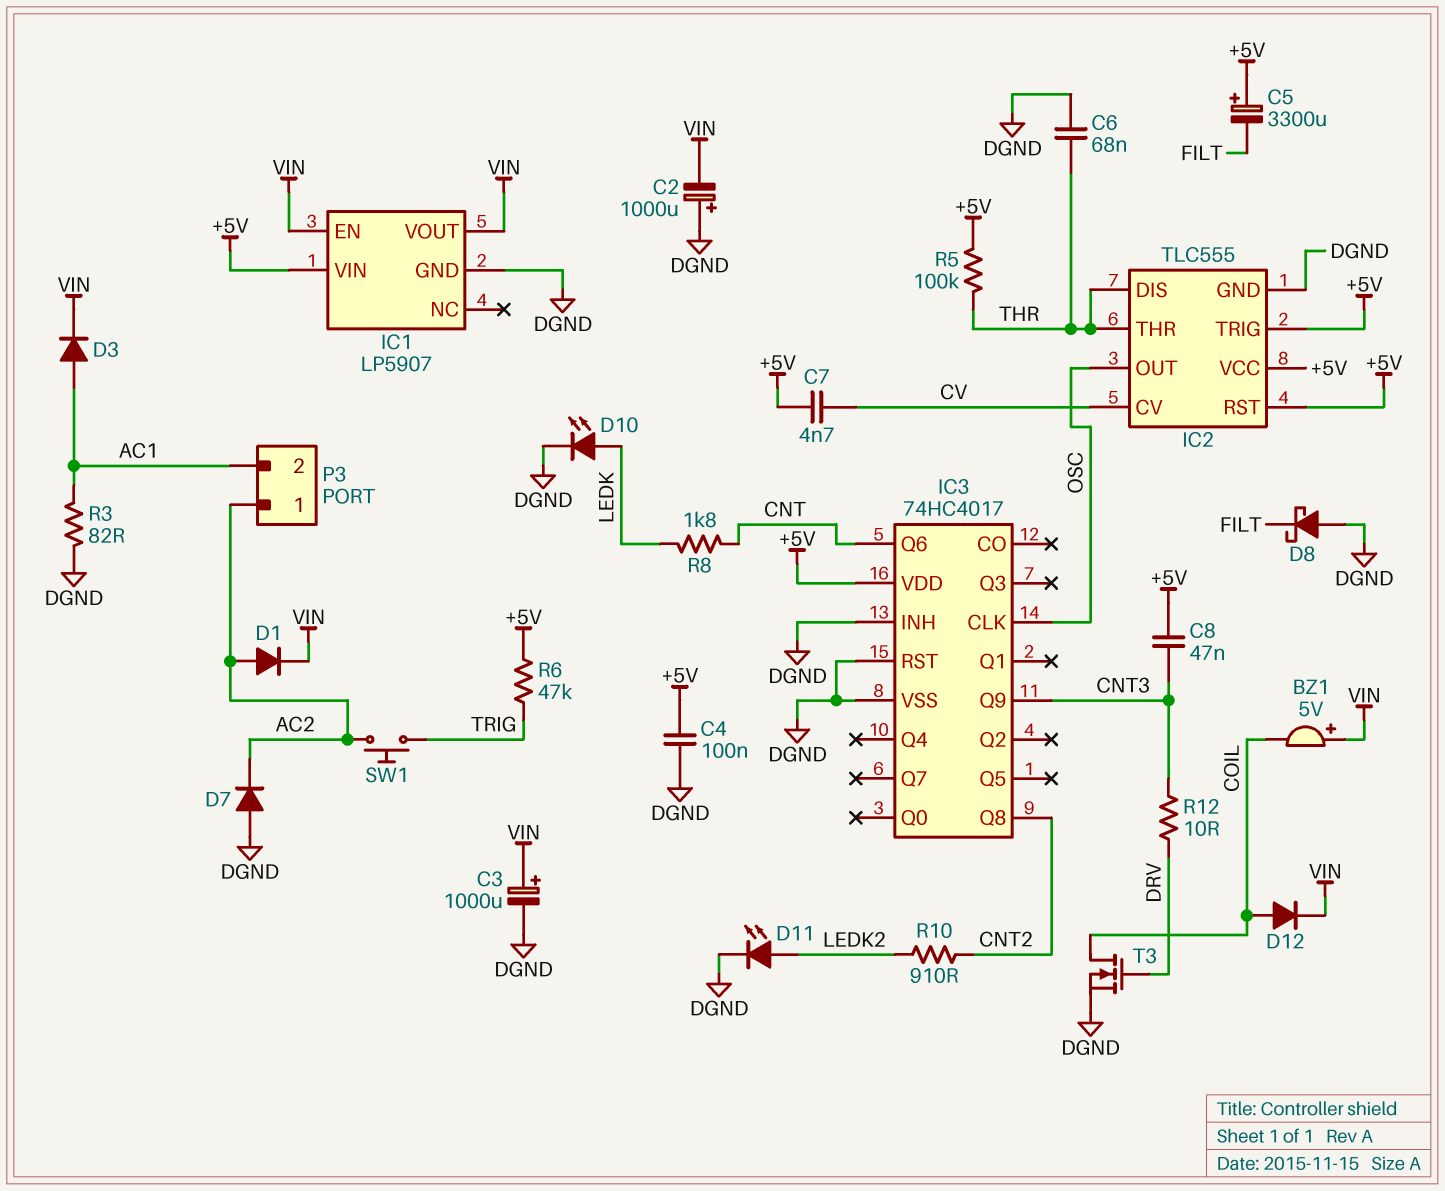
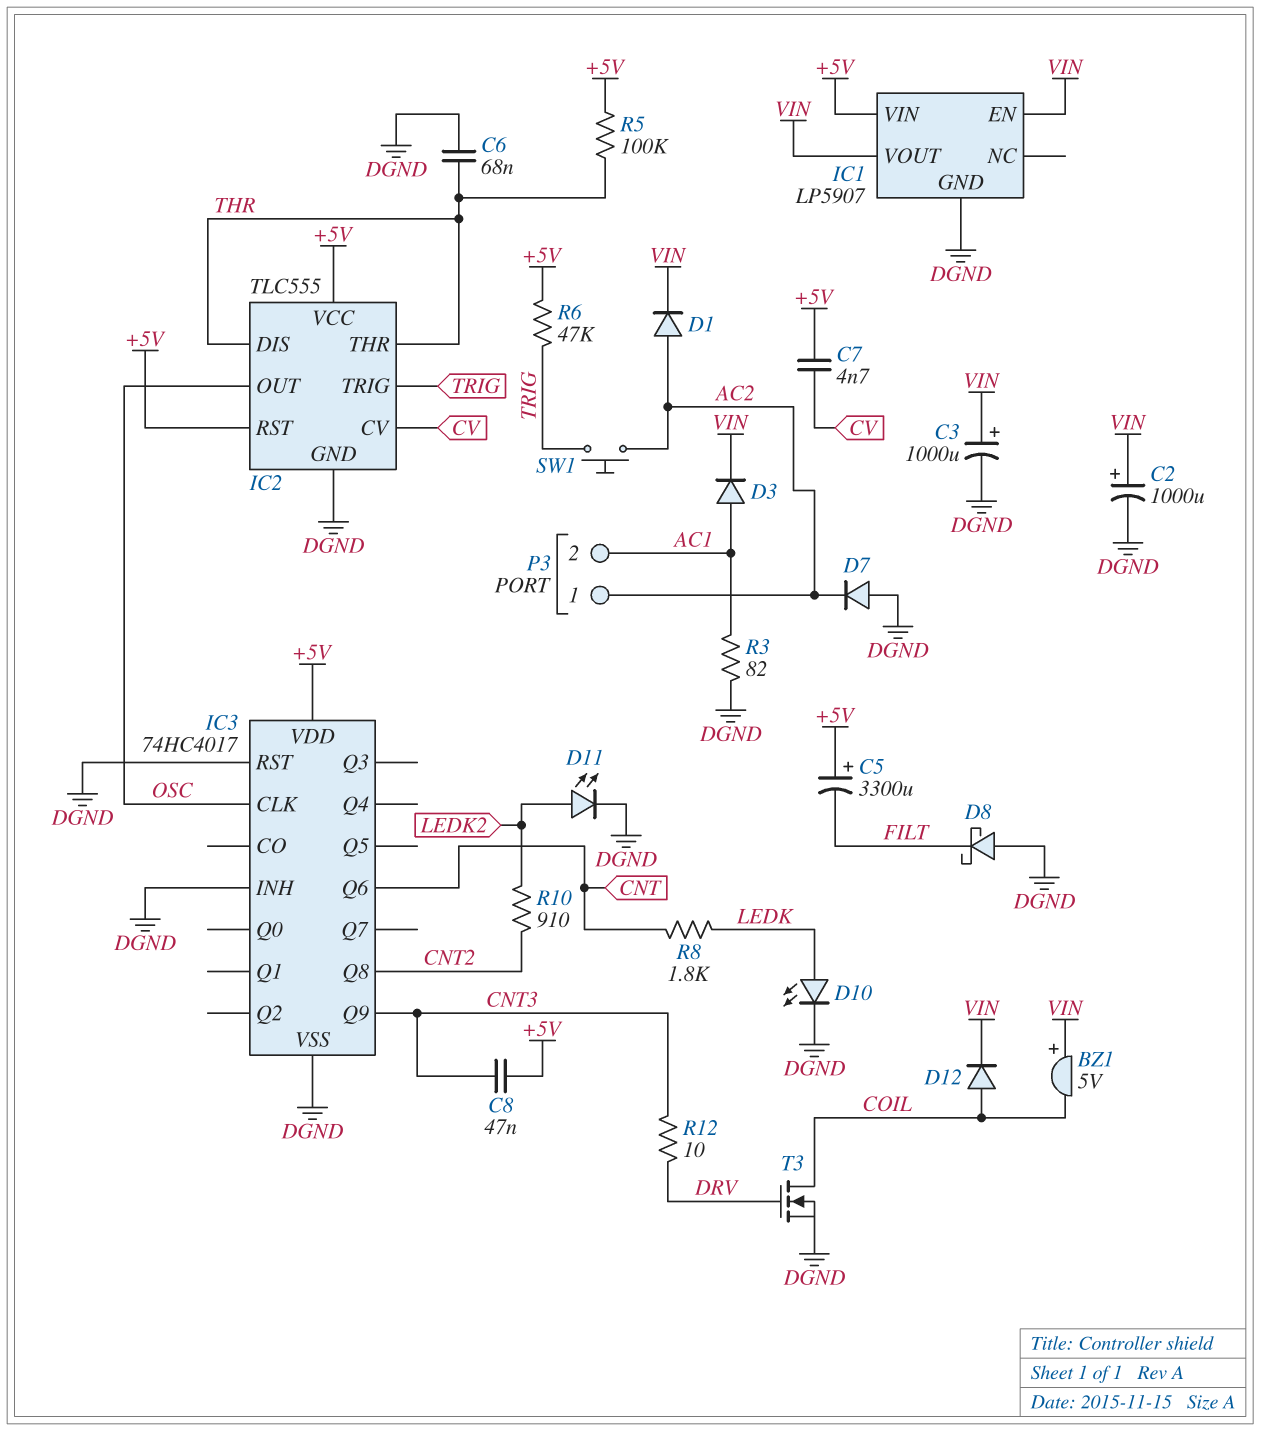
C2: 1000uF (plus DGND, minus VIN) -> 1000uF (plus VIN, minus DGND)
C4: 100nF (+5V, DGND) -> none
IC2 pin TRIG: +5V -> TRIG

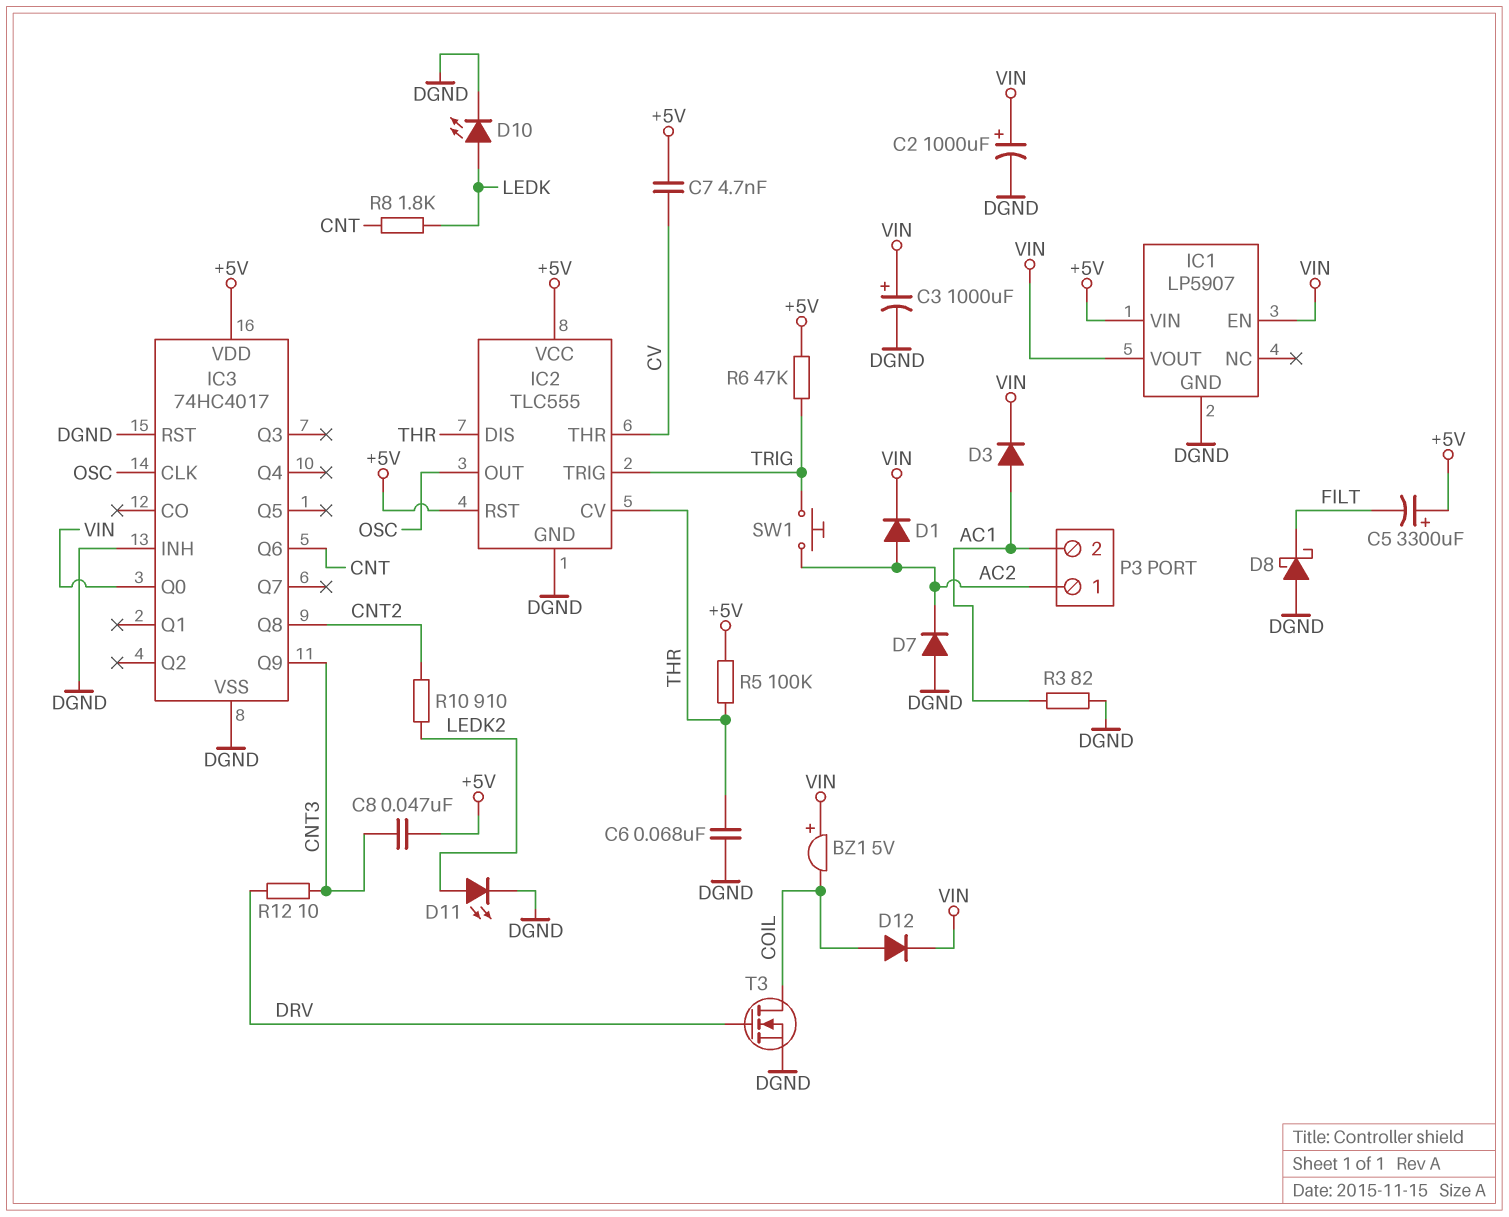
IC2 pin CV: CV -> THR
IC2 pin THR: THR -> CV
IC3 pin Q0: none -> VIN

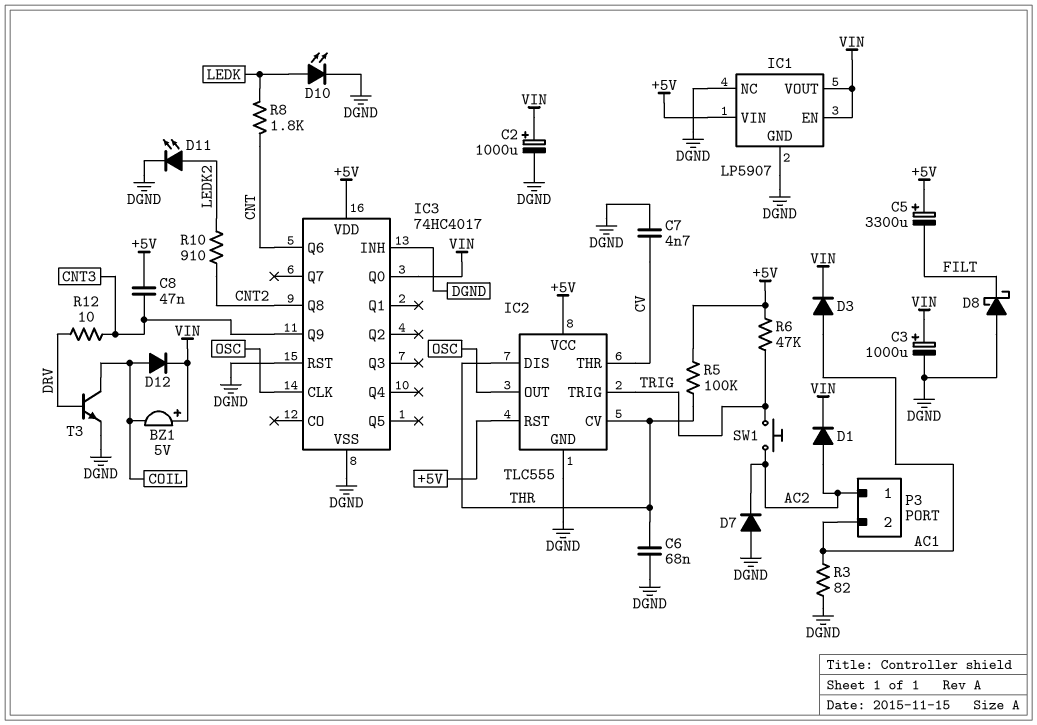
C7: 4.7nF (+5V, CV) -> 4.7nF (CV, DGND)
IC1 pin NC: none -> DGND
T3: NMOS (G DRV, D COIL, S DGND) -> NPN (B DRV, C COIL, E DGND)

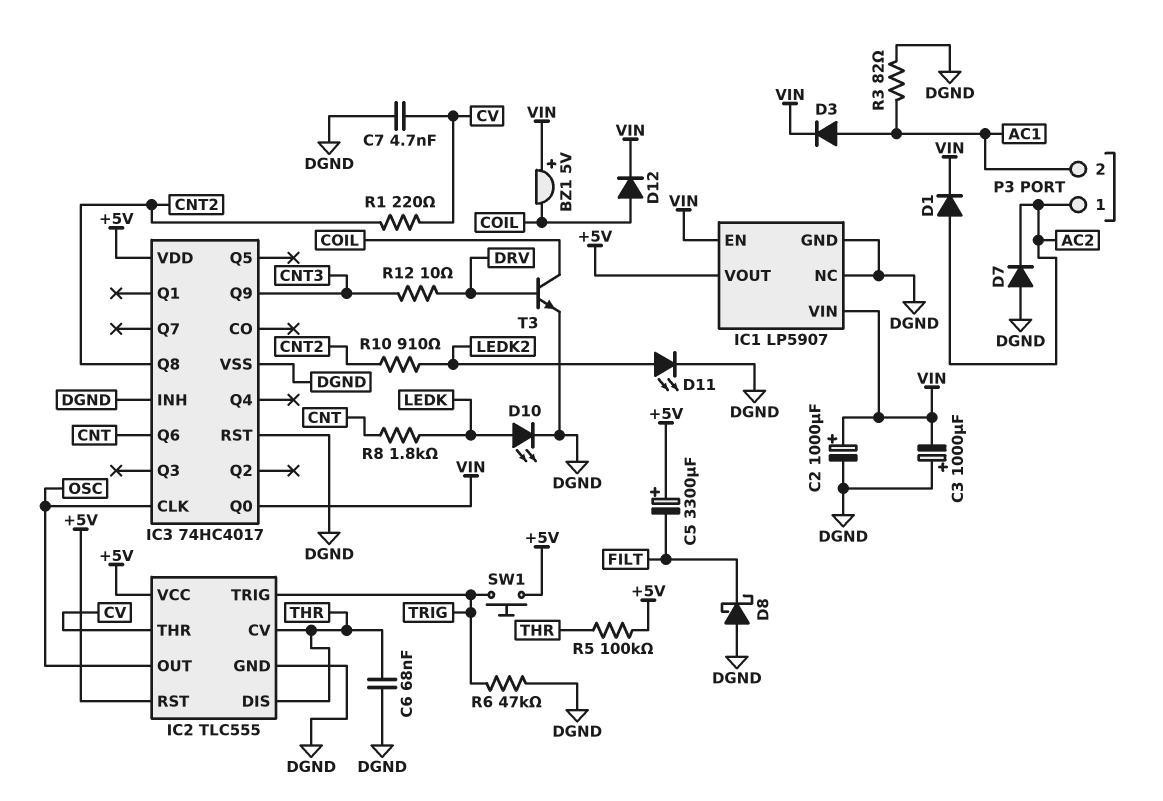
C3: 1000uF (plus VIN, minus DGND) -> 1000uF (plus DGND, minus VIN)
C8: 47nF (+5V, CNT3) -> none
IC1 pin VIN: +5V -> VIN
IC1 pin VOUT: VIN -> +5V
R1: none -> 220 (CNT2, CV)
R6: 47k (+5V, TRIG) -> 47k (DGND, TRIG)
SW1: button (AC2, TRIG) -> button (+5V, TRIG)

